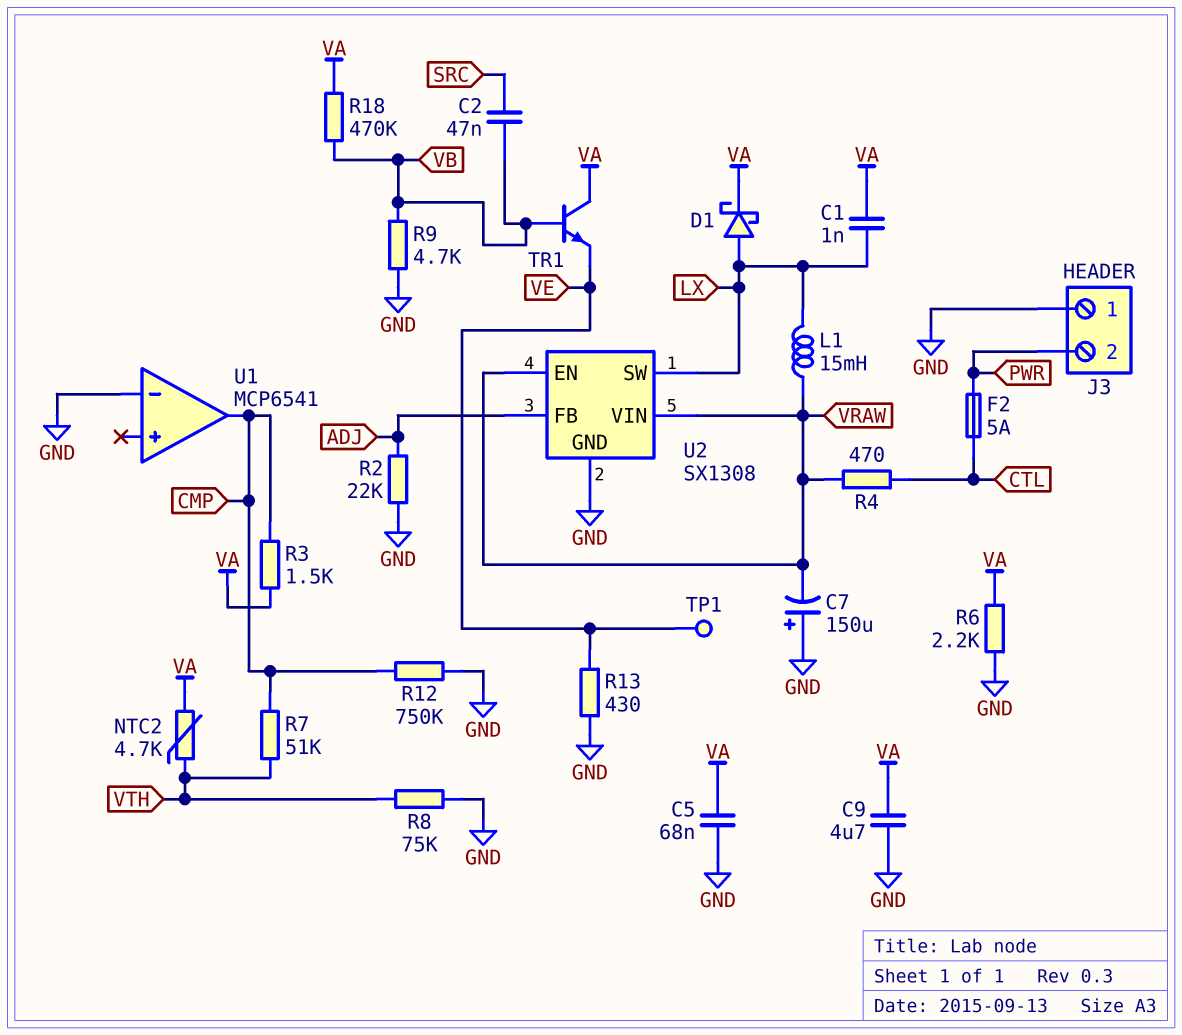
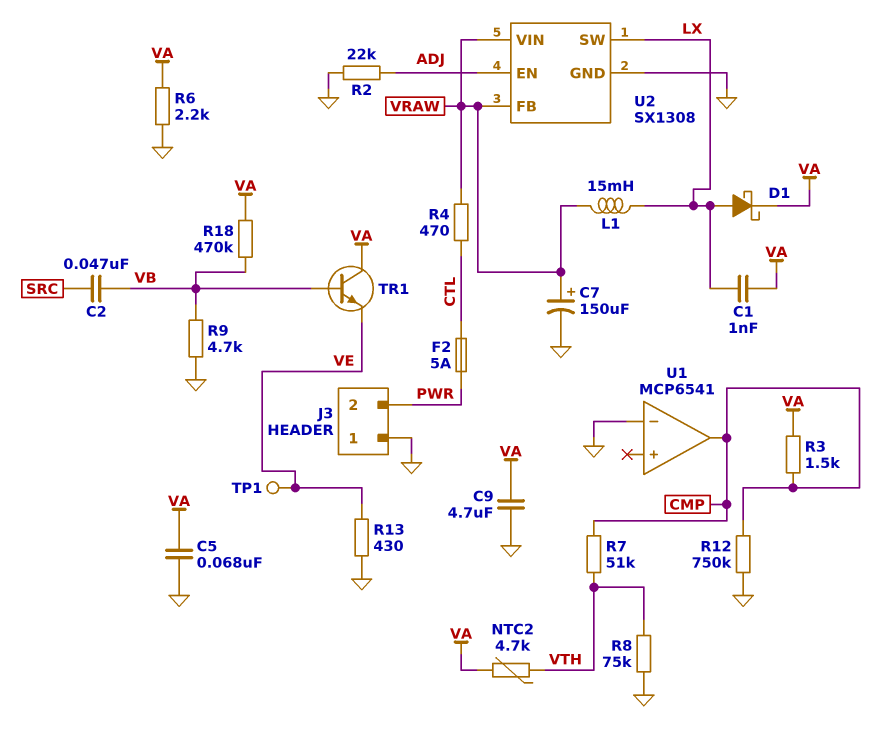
C7: 150uF (plus GND, minus VRAW) -> 150uF (plus VRAW, minus GND)
U2 pin EN: VRAW -> ADJ
U2 pin FB: ADJ -> VRAW

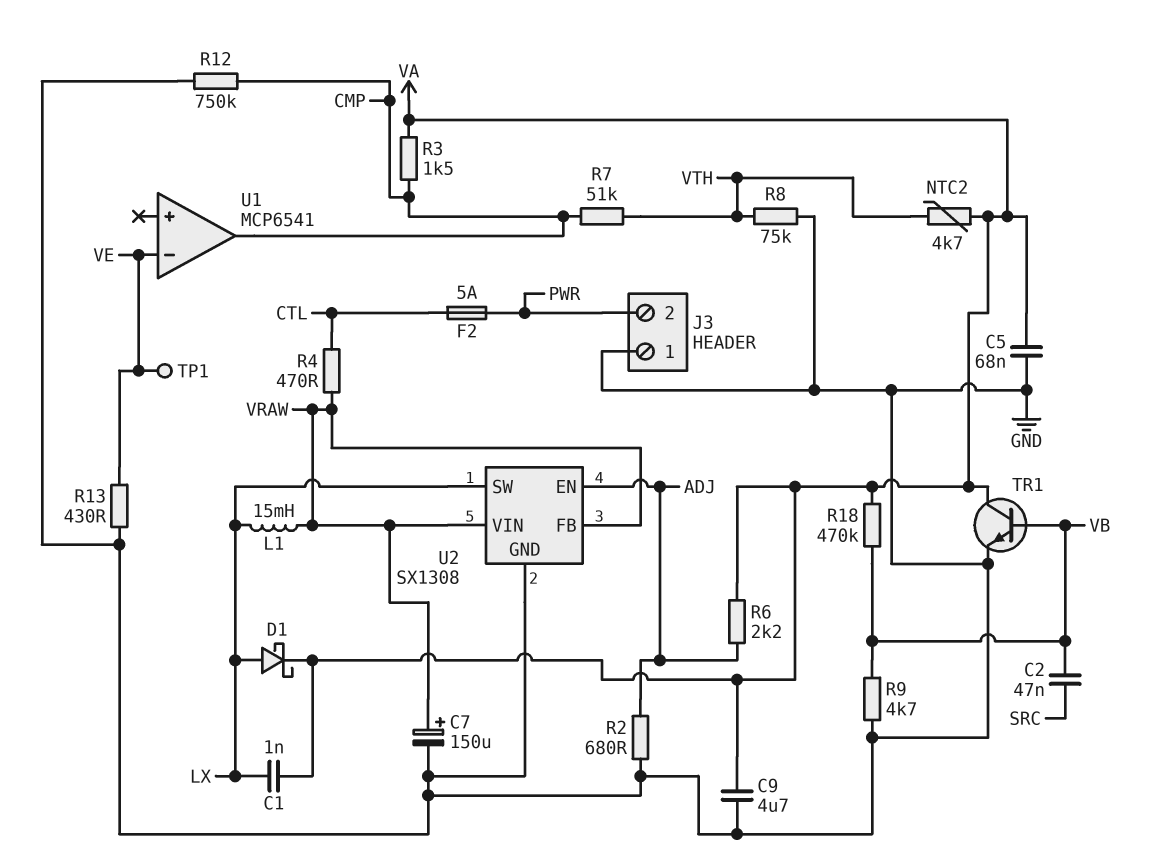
R2: 22k (ADJ, GND) -> 680 (ADJ, GND)
R6: 2.2k (GND, VA) -> 2.2k (ADJ, VA)
TR1: NPN (B VB, C VA, E VE) -> NPN (B VB, C VA, E GND)
U1 pin in-: GND -> VE

